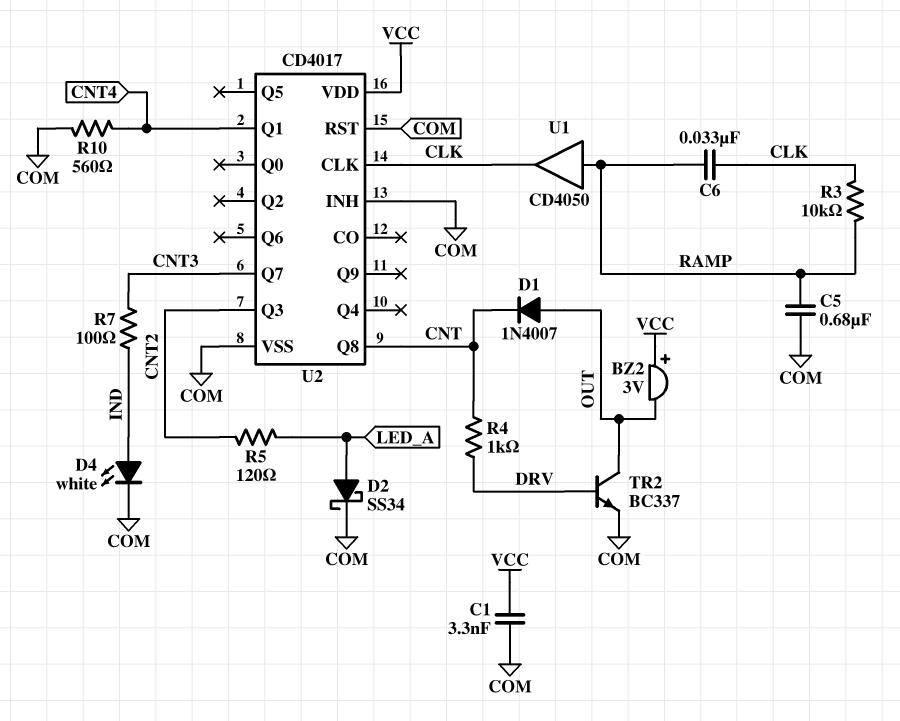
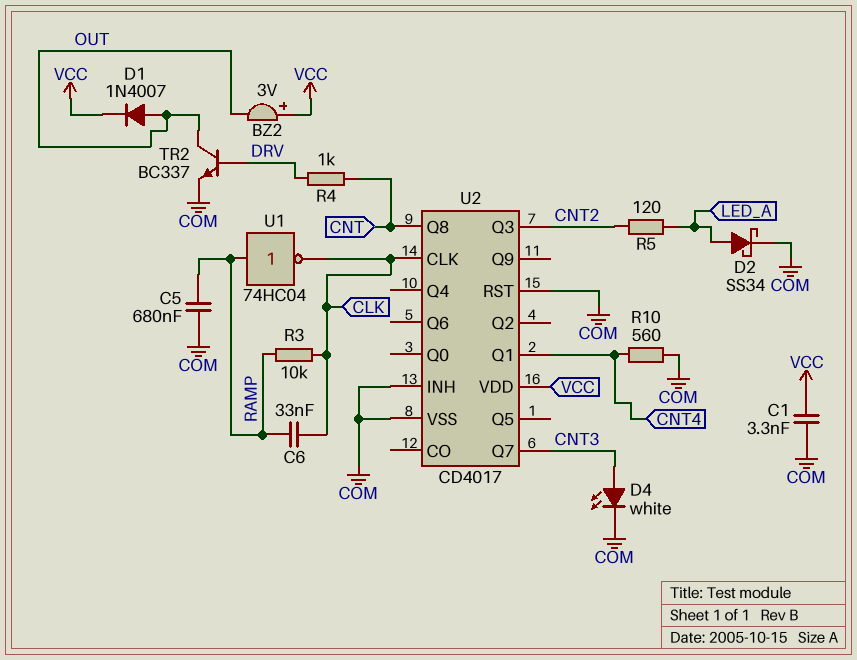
D1: diode 1N4007 (A OUT, K CNT) -> diode 1N4007 (A OUT, K VCC)
D4: LED white (A IND, K COM) -> LED white (A CNT3, K COM)
R7: 100 (CNT3, IND) -> none
U1: buffer CD4050 (in RAMP, out CLK) -> NOT 74HC04 (in RAMP, out CLK)

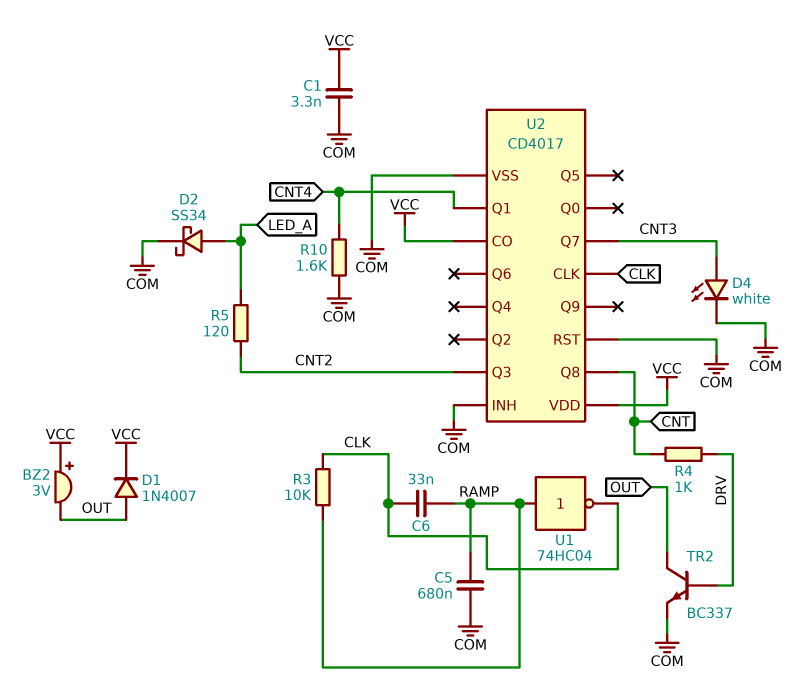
R10: 560 (CNT4, COM) -> 1.6k (CNT4, COM)
U2 pin CO: none -> VCC

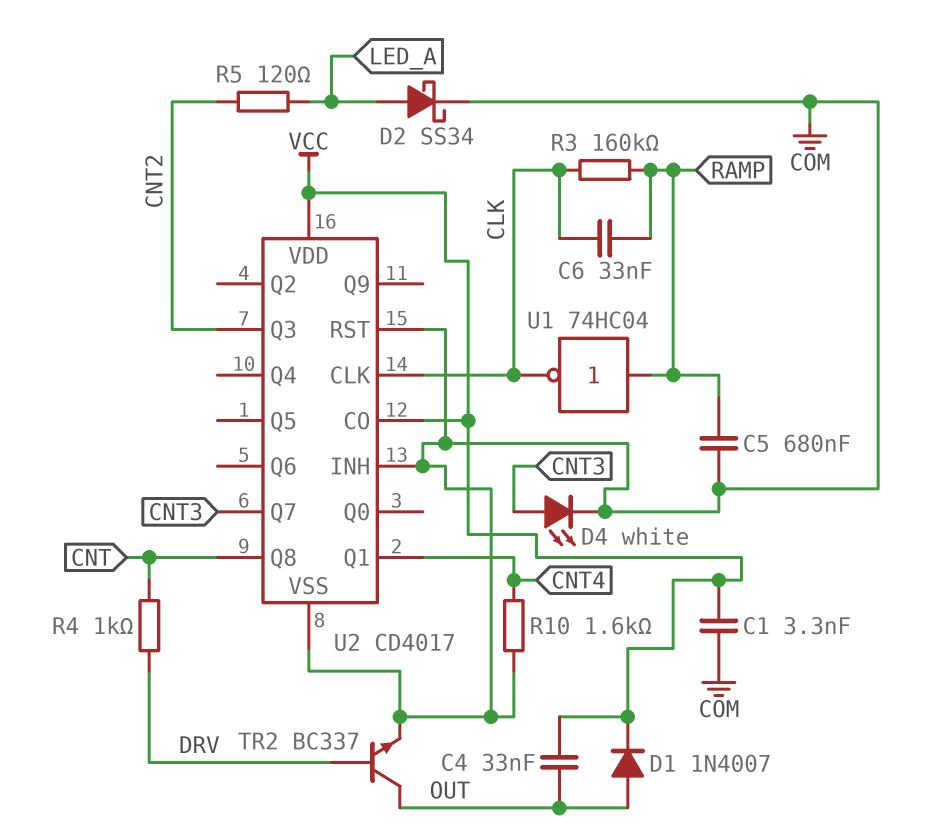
BZ2: buzzer 3V (plus VCC, minus OUT) -> none
C4: none -> 33nF (OUT, VCC)
R3: 10k (CLK, RAMP) -> 160k (CLK, RAMP)

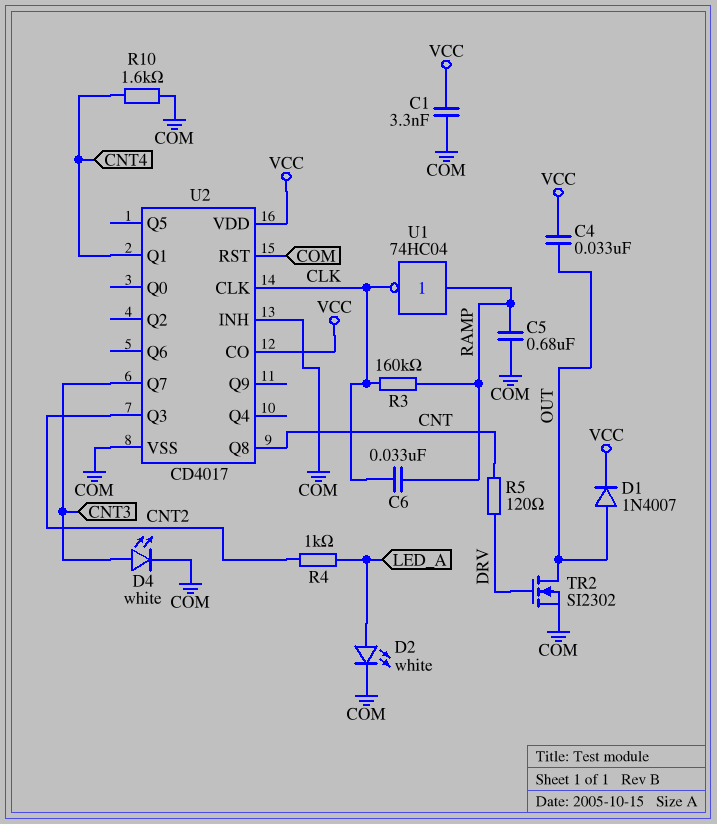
D2: schottky SS34 (A LED_A, K COM) -> LED white (A LED_A, K COM)
R4: 1k (CNT, DRV) -> 1k (CNT2, LED_A)
R5: 120 (CNT2, LED_A) -> 120 (CNT, DRV)
TR2: NPN BC337 (B DRV, C OUT, E COM) -> NMOS SI2302 (G DRV, D OUT, S COM)

